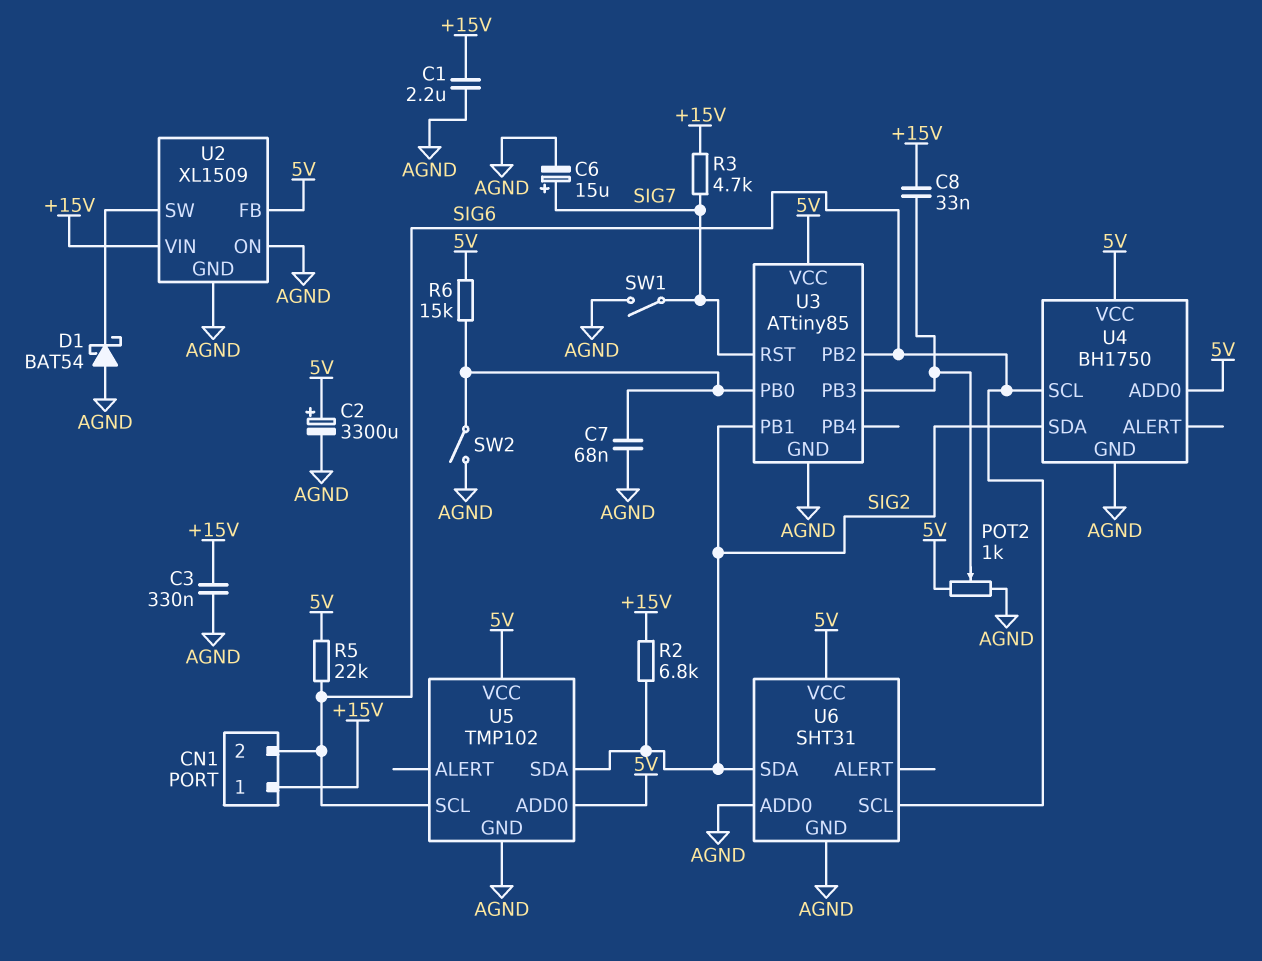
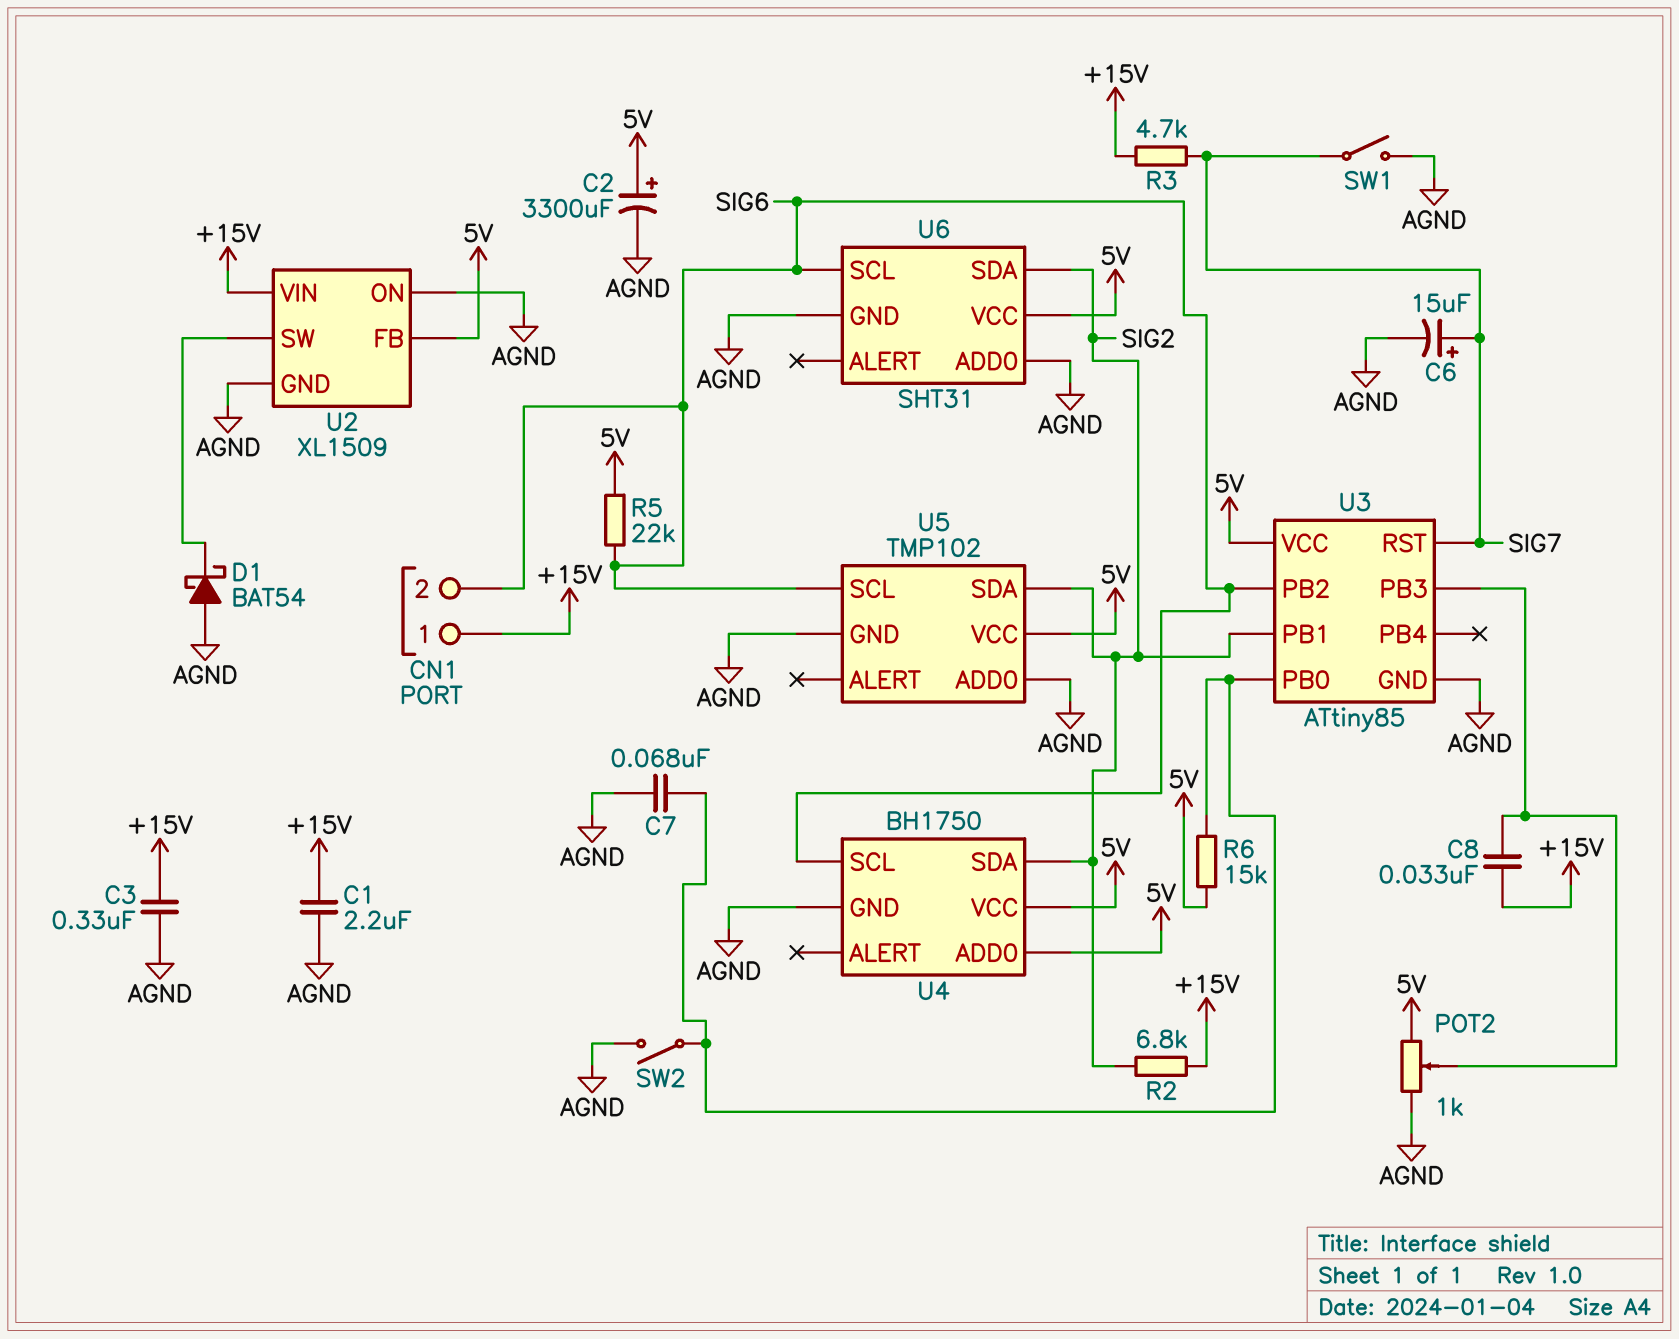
U5 pin ADD0: 5V -> AGND

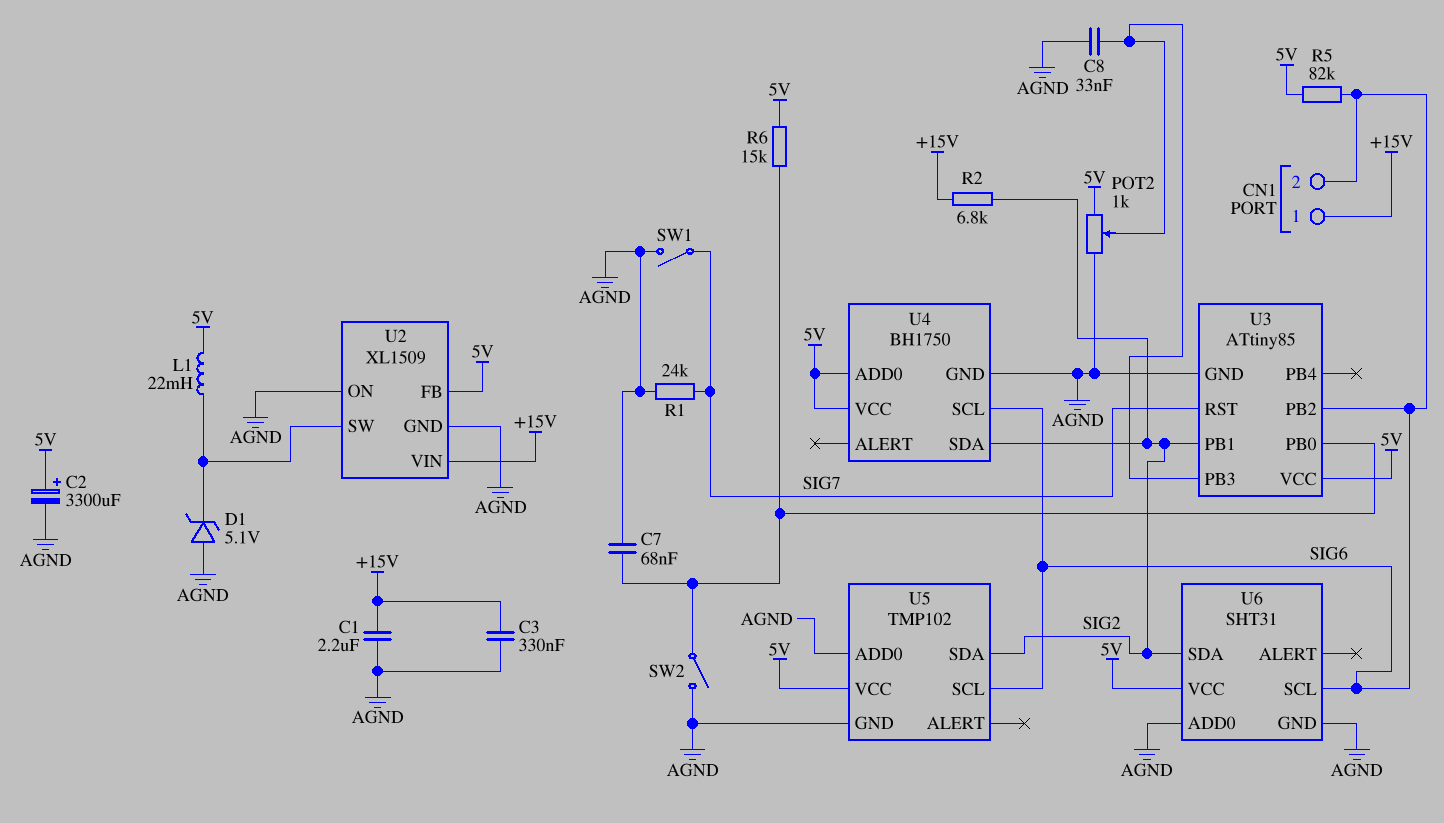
C6: 15uF (plus SIG7, minus AGND) -> none
C8: 33nF (+15V, U3/PB3) -> 33nF (AGND, U3/PB3)
D1: schottky BAT54 (A AGND, K U2/SW) -> zener 5.1V (A AGND, K U2/SW)
L1: none -> 22mH (5V, U2/SW)
R1: none -> 24k (AGND, SIG7)
R3: 4.7k (+15V, SIG7) -> none
R5: 22k (5V, SIG6) -> 82k (5V, SIG6)

